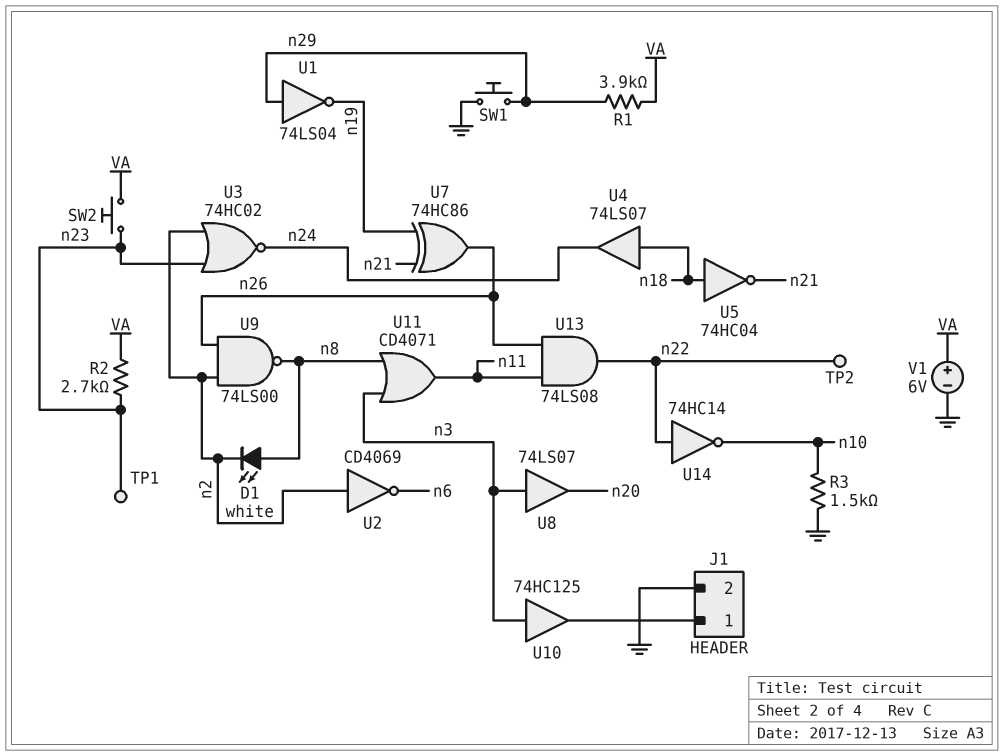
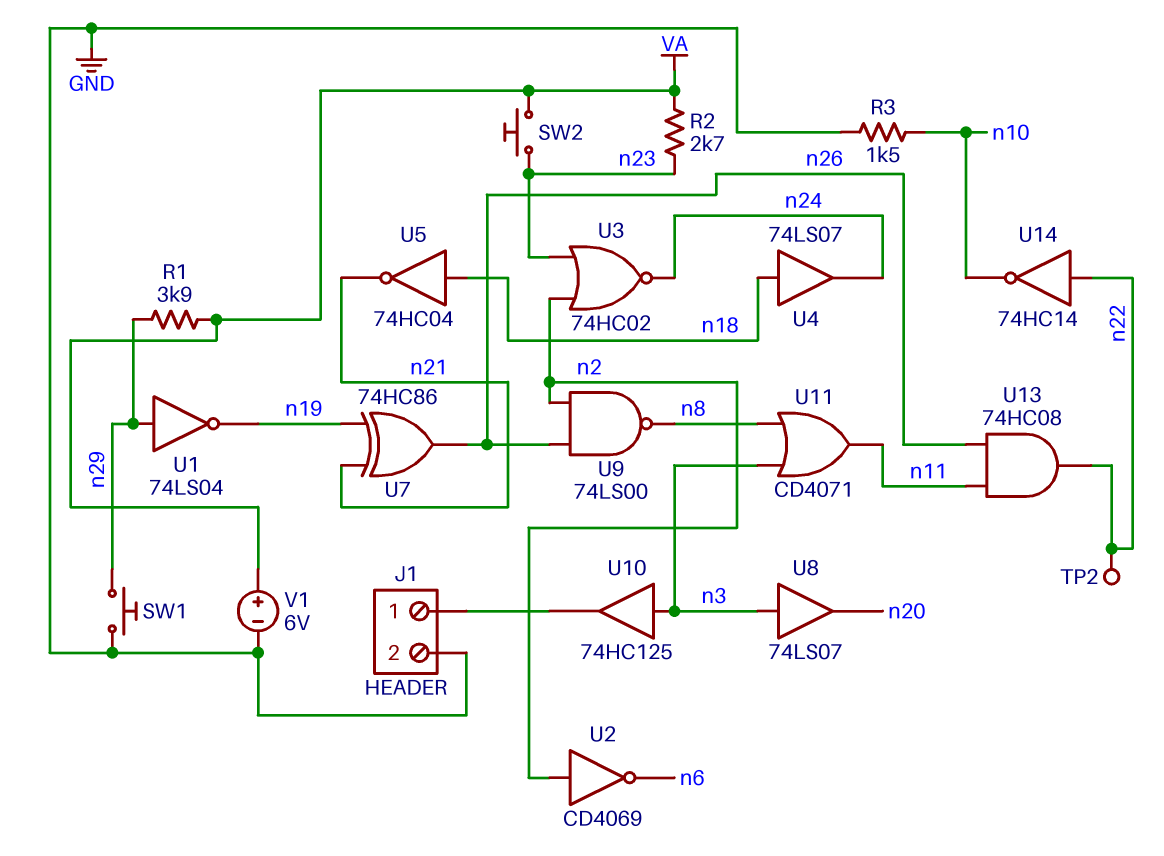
D1: LED white (A n8, K n2) -> none
TP1: test point (n23) -> none
U13: AND 74LS08 (in n11, in n26, out n22) -> AND 74HC08 (in n11, in n26, out n22)

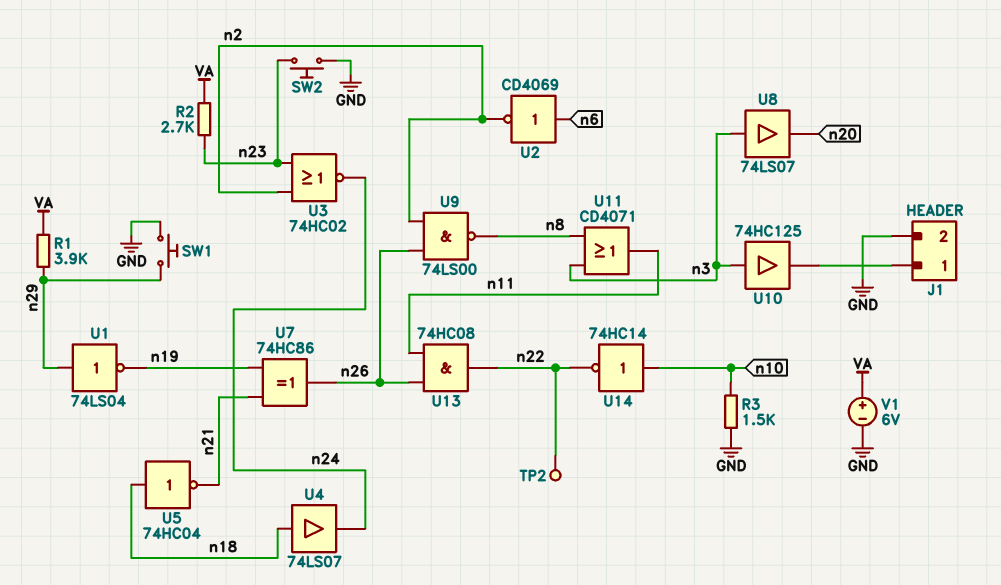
SW2: button (VA, n23) -> button (GND, n23)
U2: NOT CD4069 (in n2, out n6) -> NOT CD4069 (in n6, out n2)
U14: NOT 74HC14 (in n22, out n10) -> NOT 74HC14 (in n10, out n22)

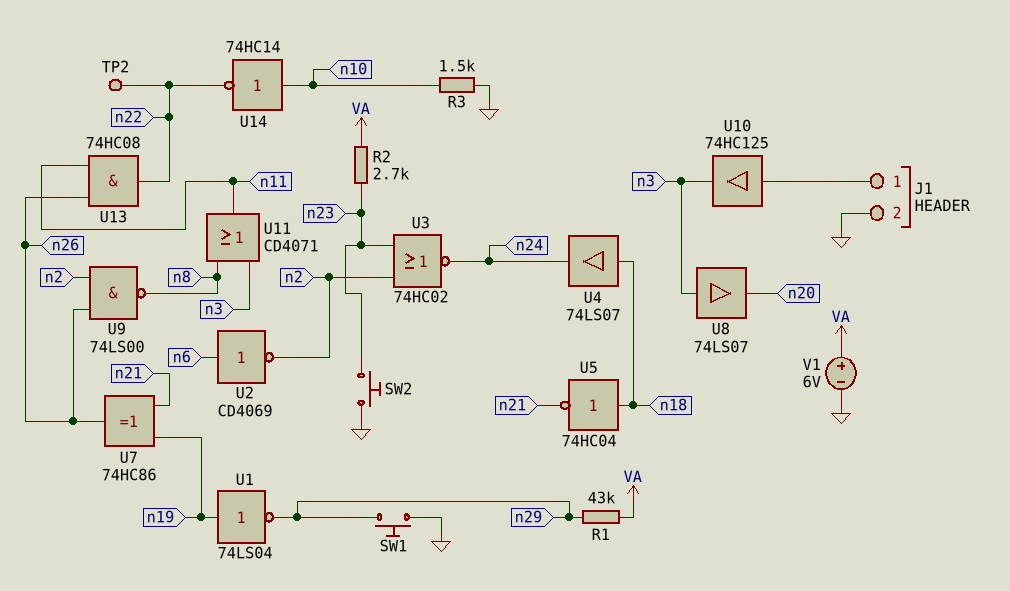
R1: 3.9k (VA, n29) -> 43k (VA, n29)
U1: NOT 74LS04 (in n29, out n19) -> NOT 74LS04 (in n19, out n29)
U10: buffer 74HC125 (in n3, out J1/1) -> buffer 74HC125 (in J1/1, out n3)

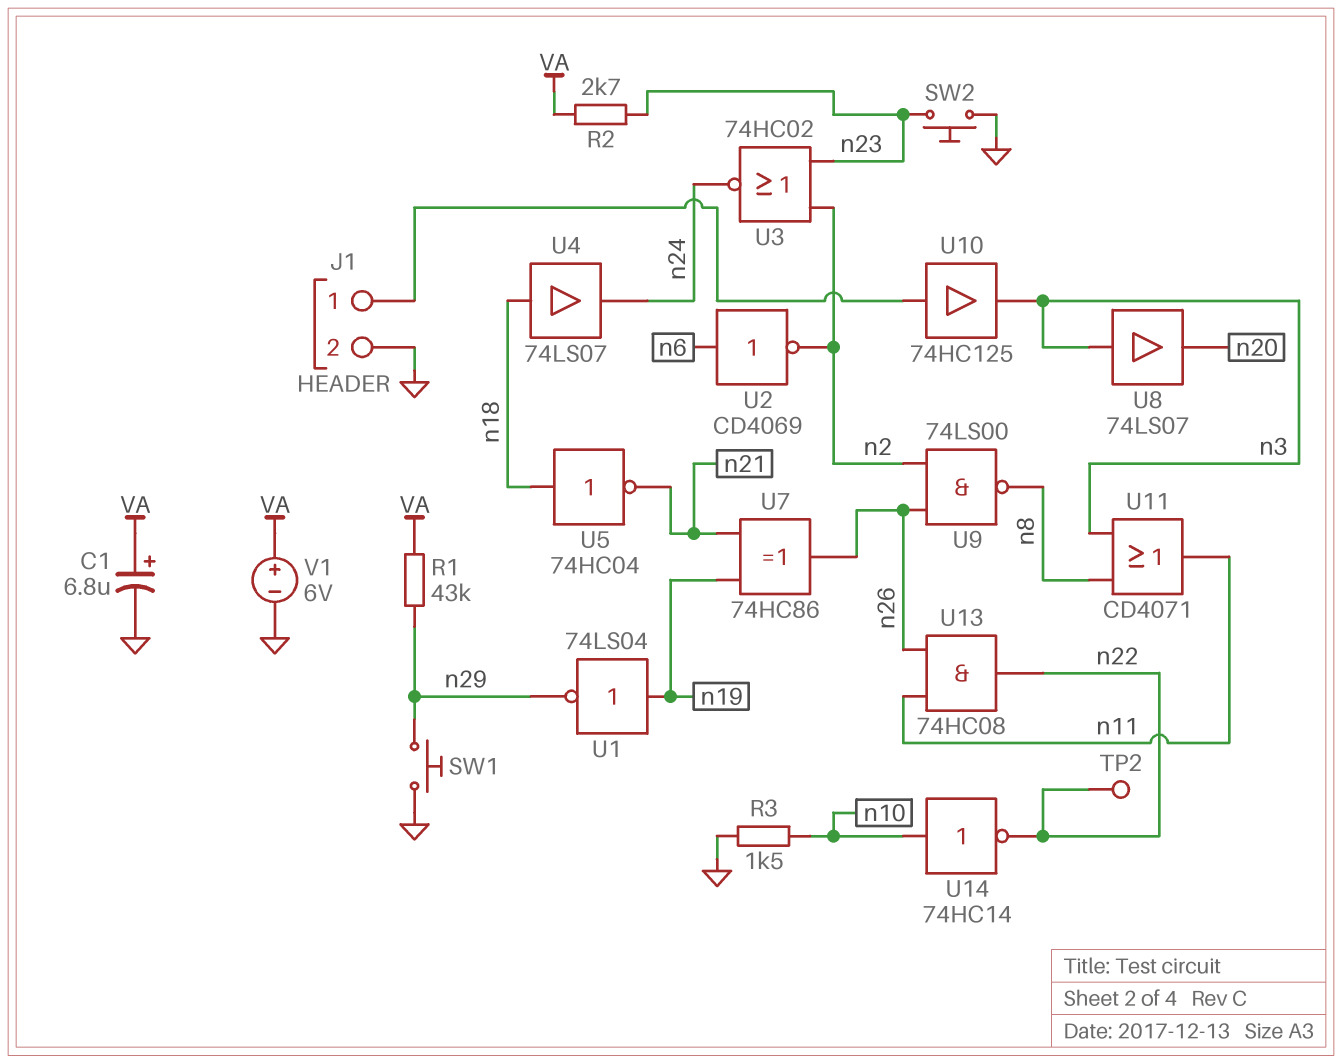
C1: none -> 6.8uF (plus VA, minus GND)

